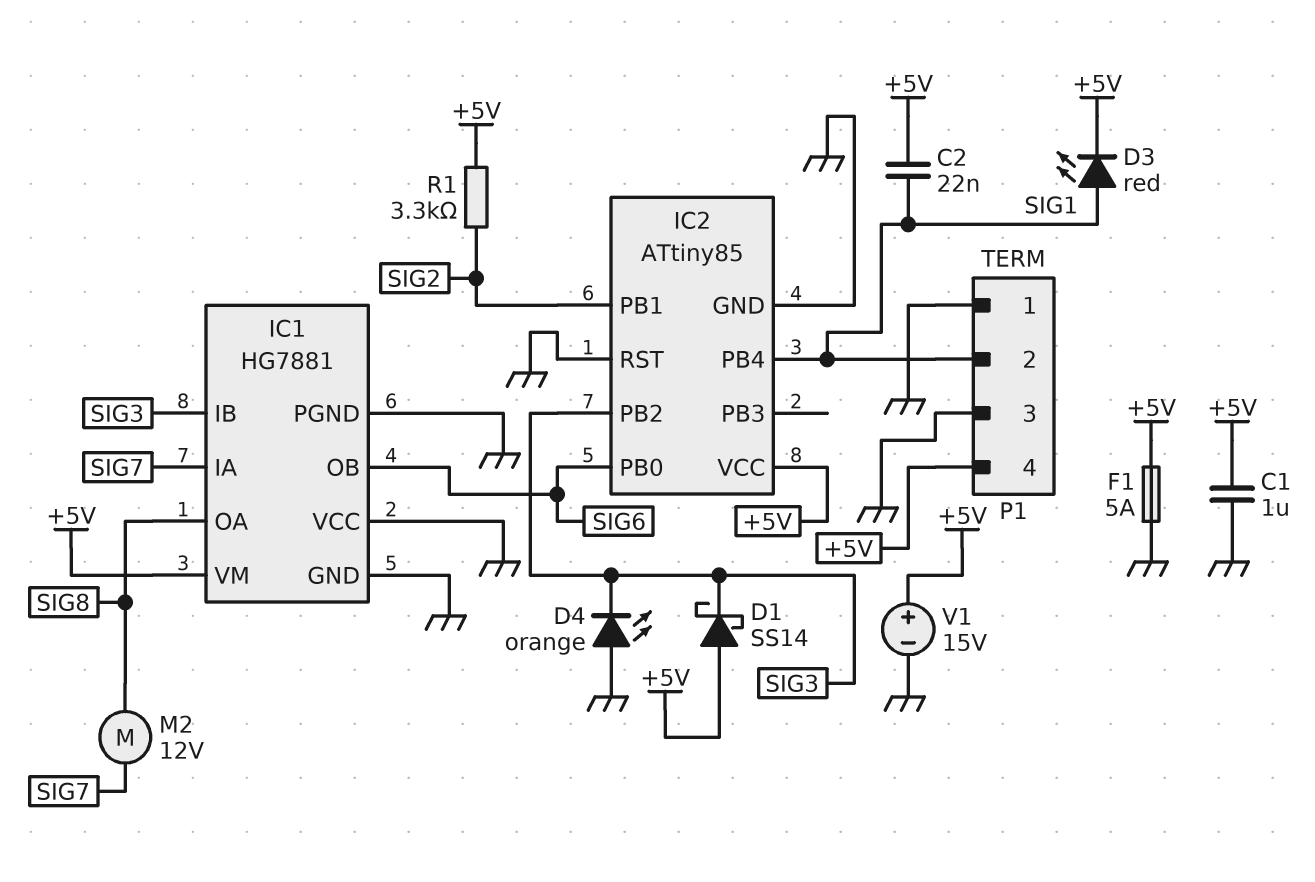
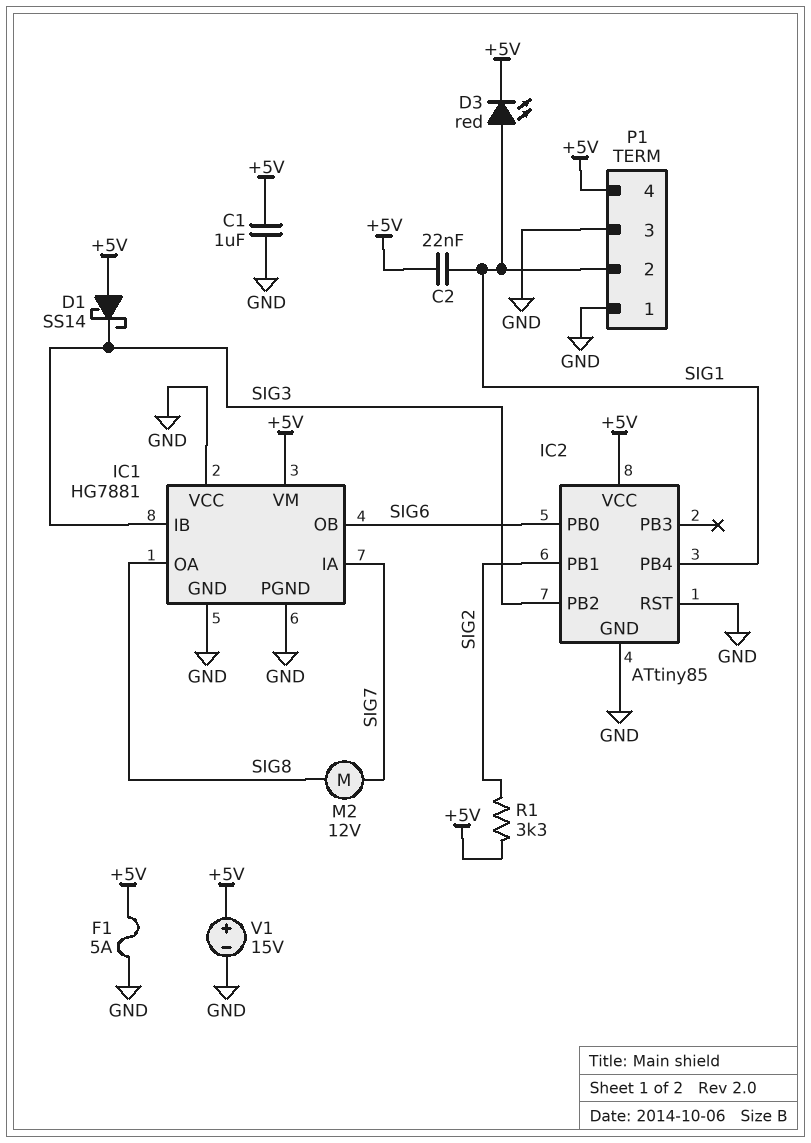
D4: LED orange (A GND, K SIG3) -> none

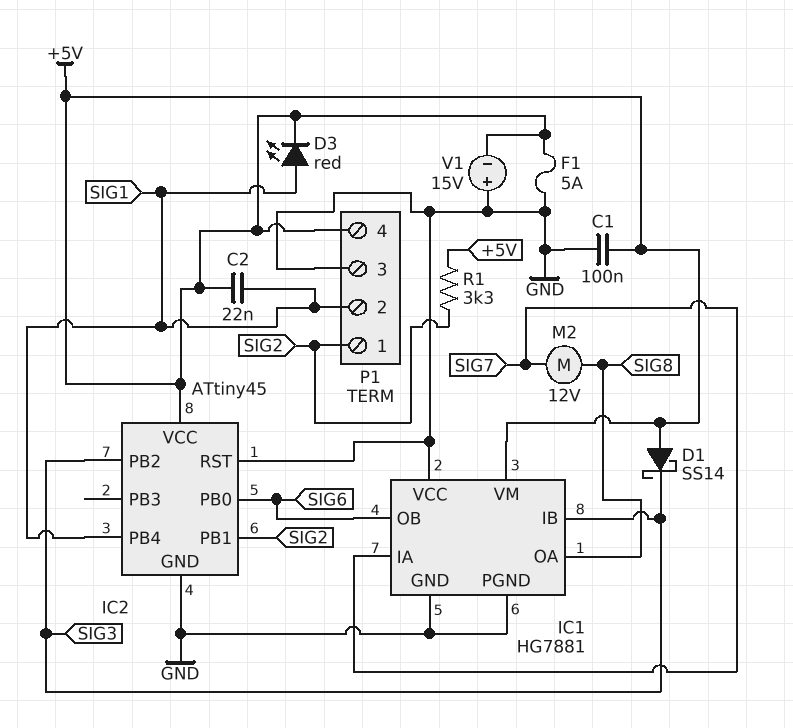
C1: 1uF (+5V, GND) -> 100nF (+5V, GND)
IC2: ATtiny85 -> ATtiny45
P1 pin 1: GND -> SIG2
V1: 15V (plus +5V, minus GND) -> 15V (plus GND, minus +5V)

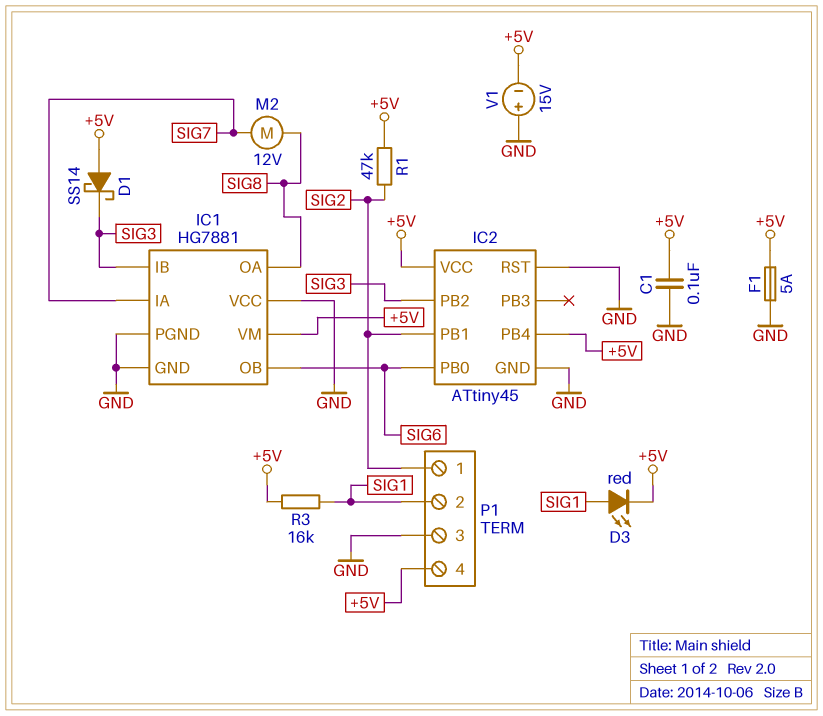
C2: 22nF (+5V, SIG1) -> none
IC2 pin PB4: SIG1 -> +5V
R1: 3.3k (+5V, SIG2) -> 47k (+5V, SIG2)
R3: none -> 16k (+5V, SIG1)

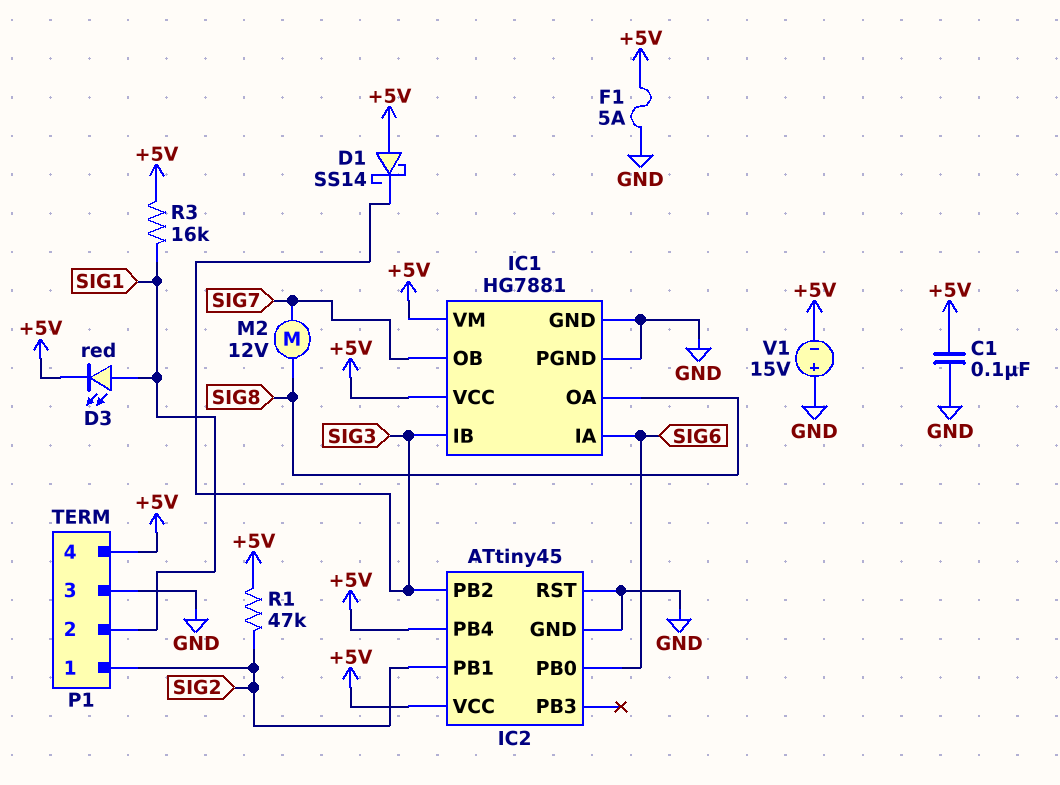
IC1 pin IA: SIG7 -> SIG6
IC1 pin OB: SIG6 -> SIG7
IC1 pin VCC: GND -> +5V

